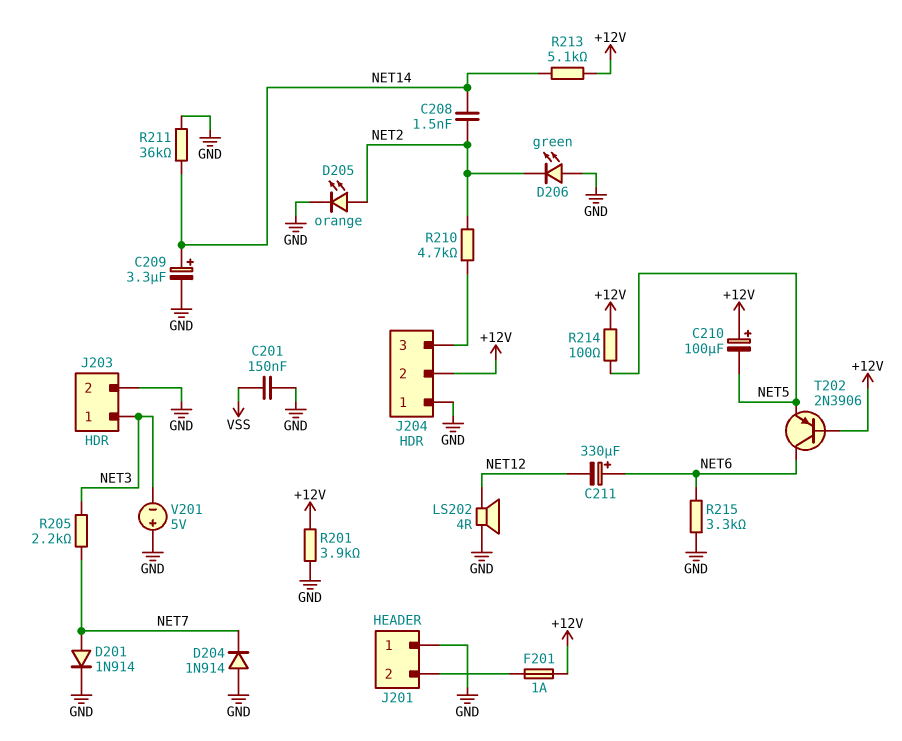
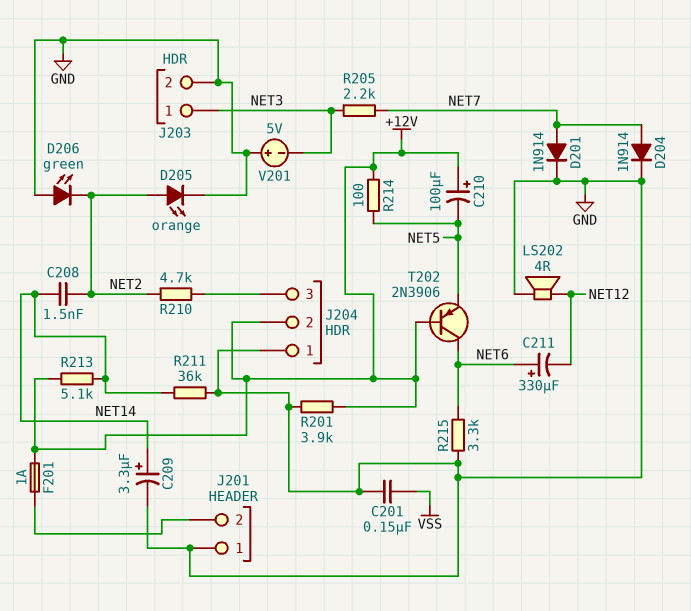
D204: diode 1N914 (A GND, K NET7) -> diode 1N914 (A NET7, K GND)

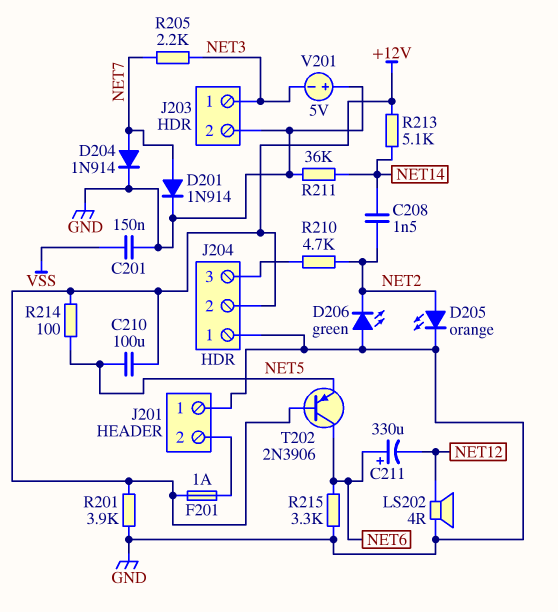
C209: 3.3uF (plus NET14, minus GND) -> none
C210: 100uF (plus +12V, minus NET5) -> 100uF (+12V, NET5)

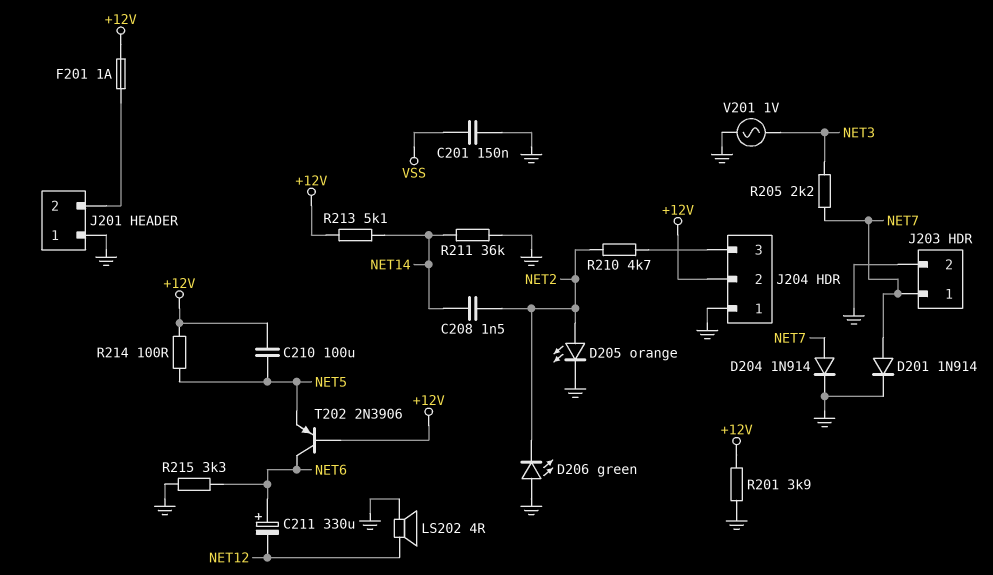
J203 pin 1: NET3 -> NET7
V201: 5V (plus GND, minus NET3) -> AC 1V (GND, NET3)

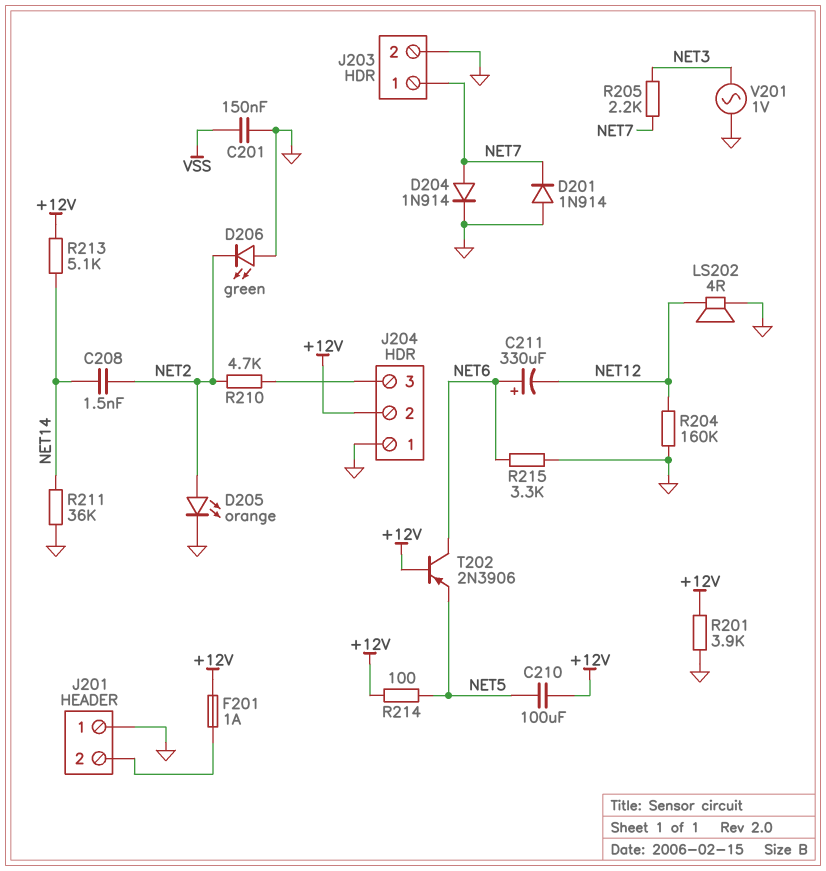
D201: diode 1N914 (A NET7, K GND) -> diode 1N914 (A GND, K NET7)
R204: none -> 160k (GND, NET12)

